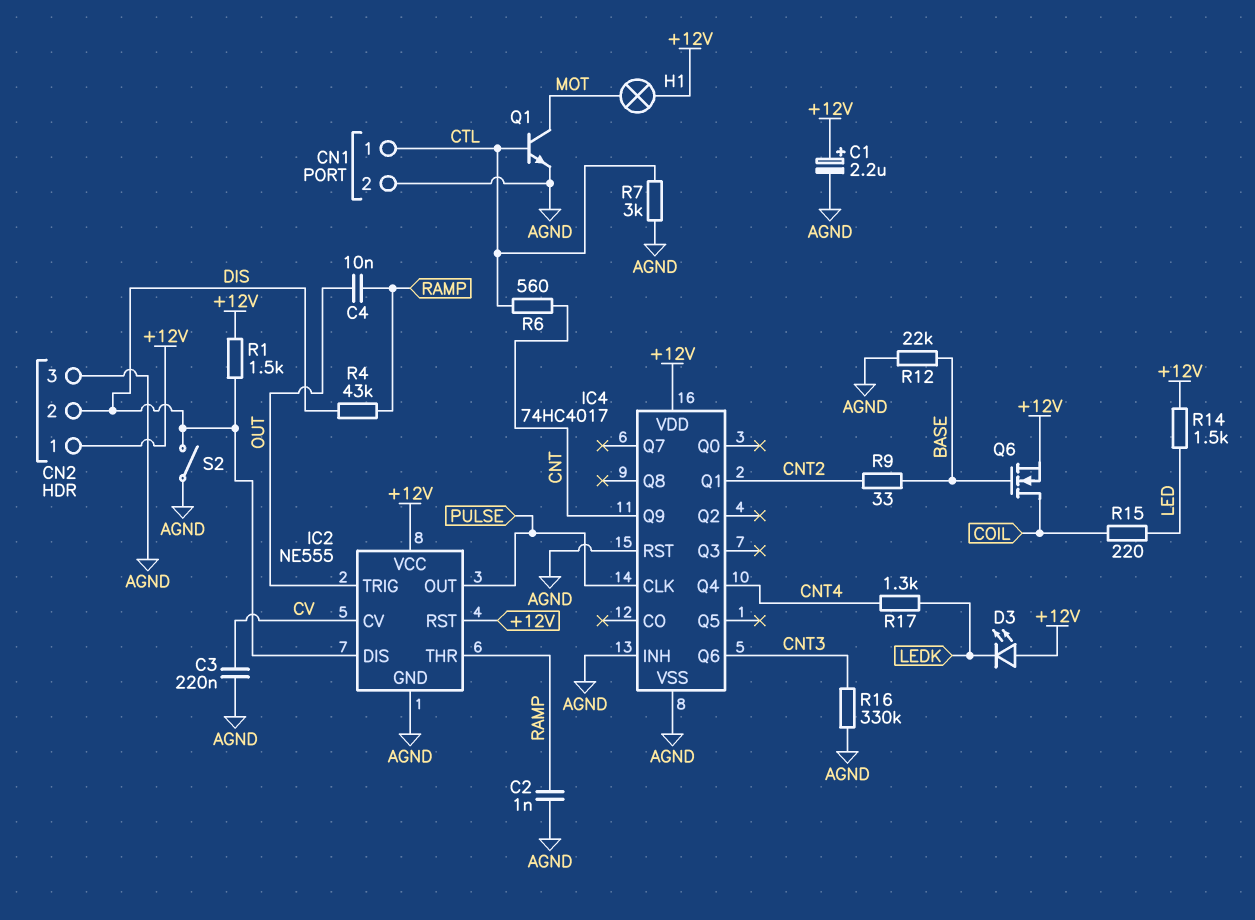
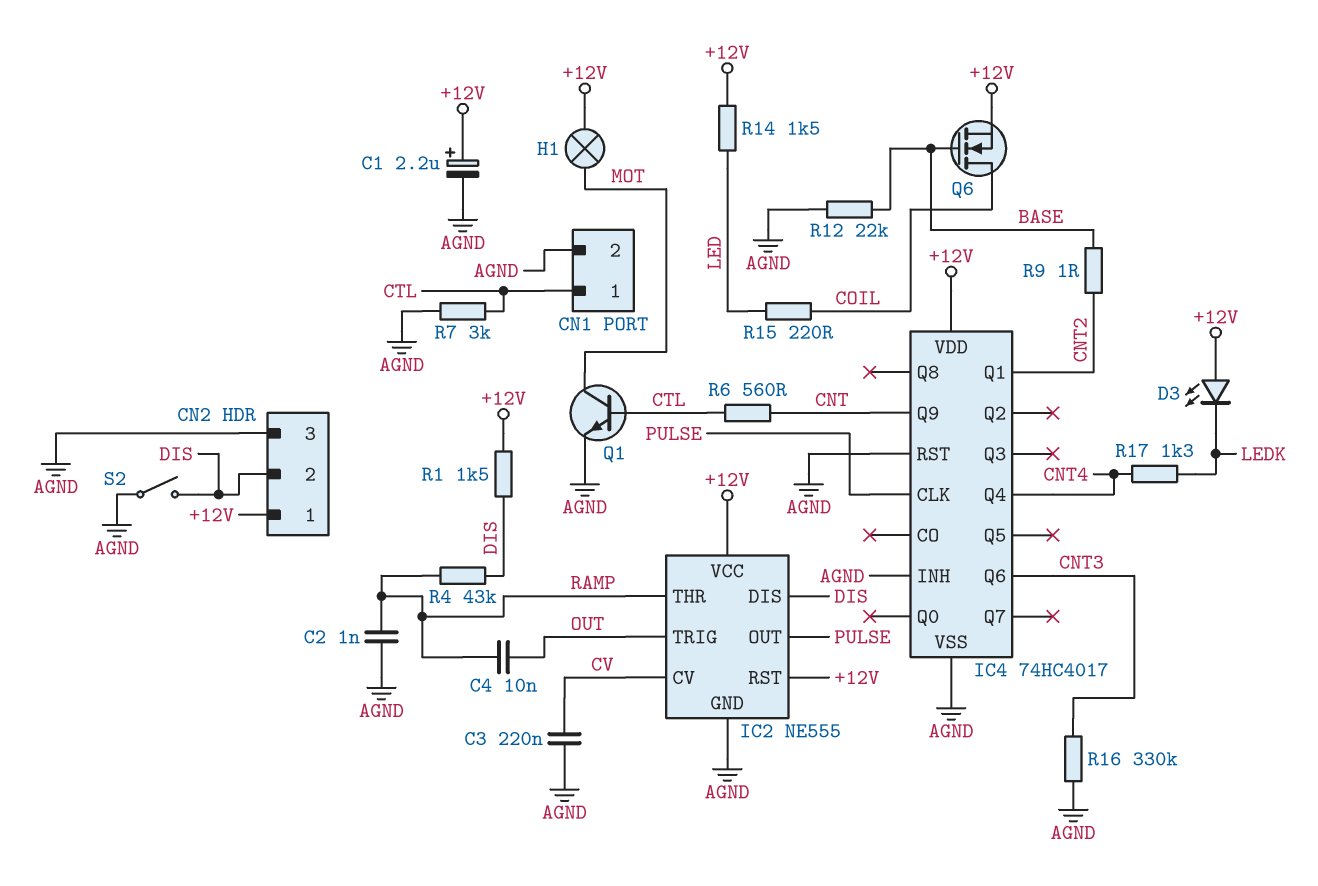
R9: 33 (BASE, CNT2) -> 1 (BASE, CNT2)

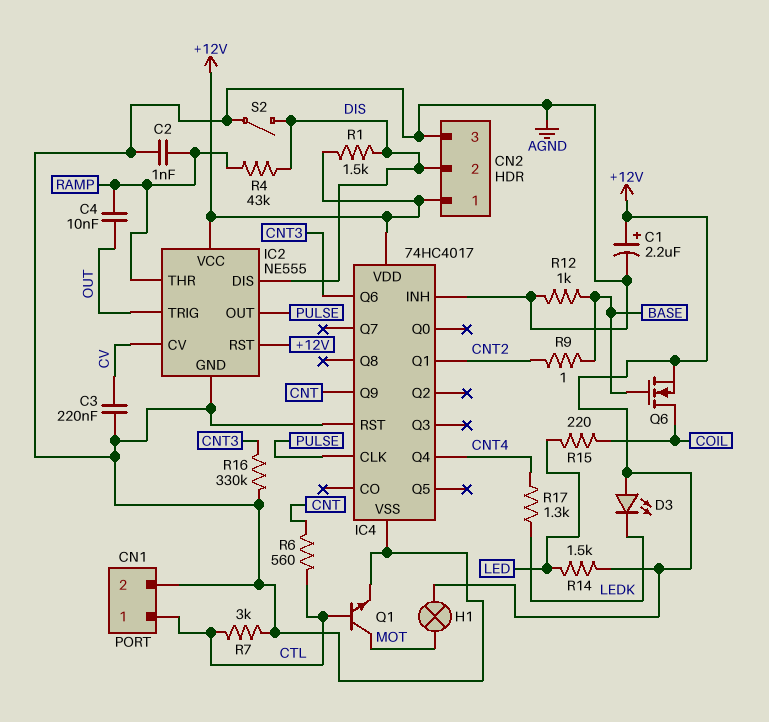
R12: 22k (AGND, BASE) -> 1k (AGND, BASE)

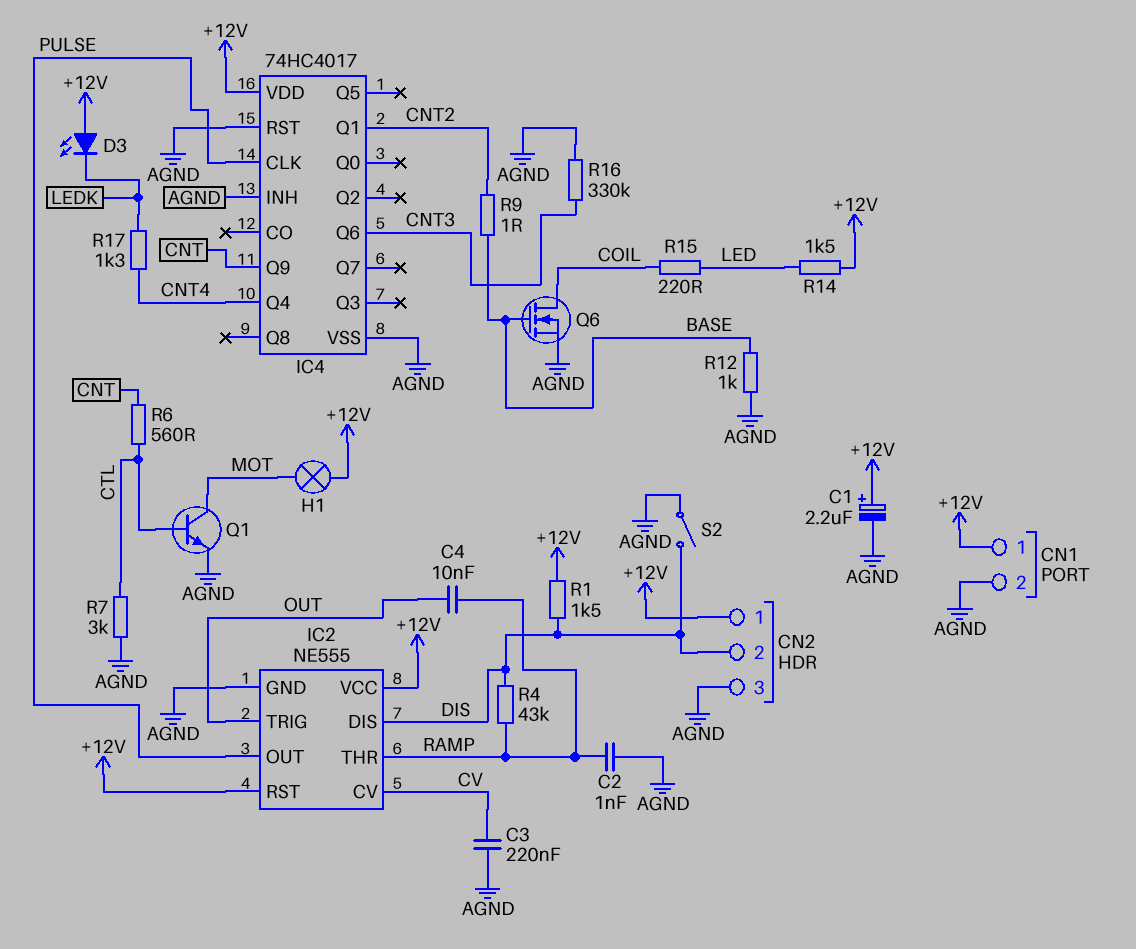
CN1 pin 1: CTL -> +12V
Q6: NMOS (G BASE, D COIL, S +12V) -> NMOS (G BASE, D COIL, S AGND)

